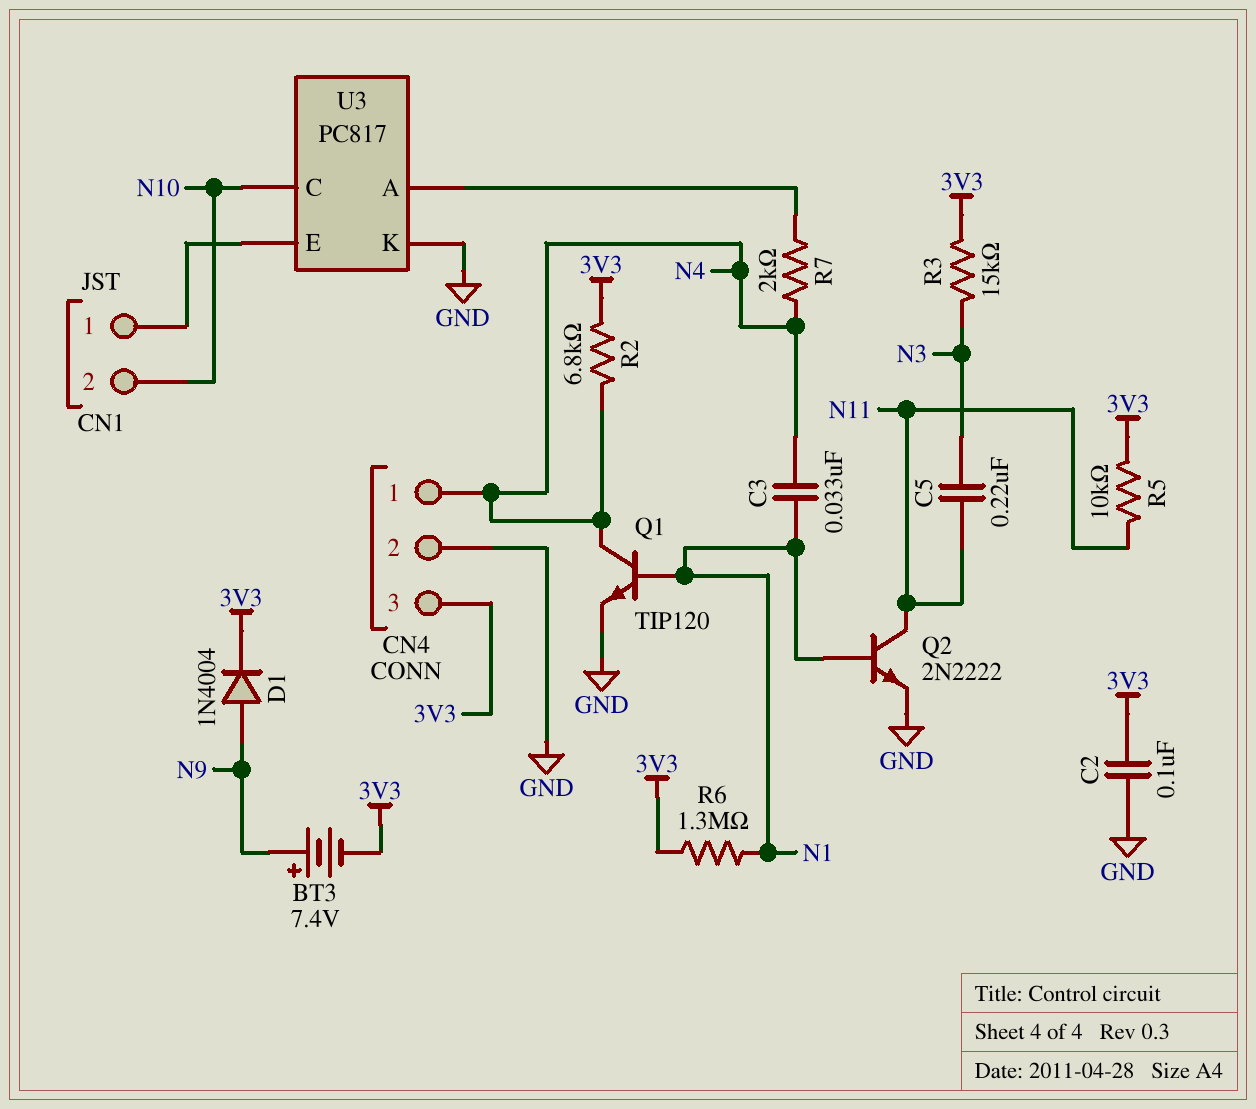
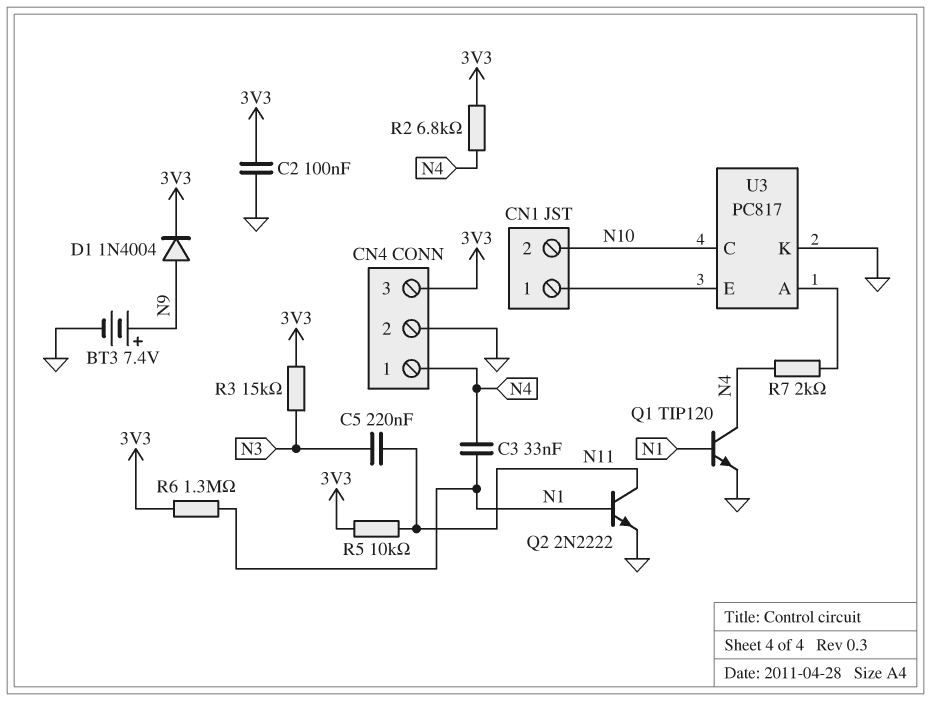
BT3: 7.4V (plus N9, minus 3V3) -> 7.4V (plus N9, minus GND)

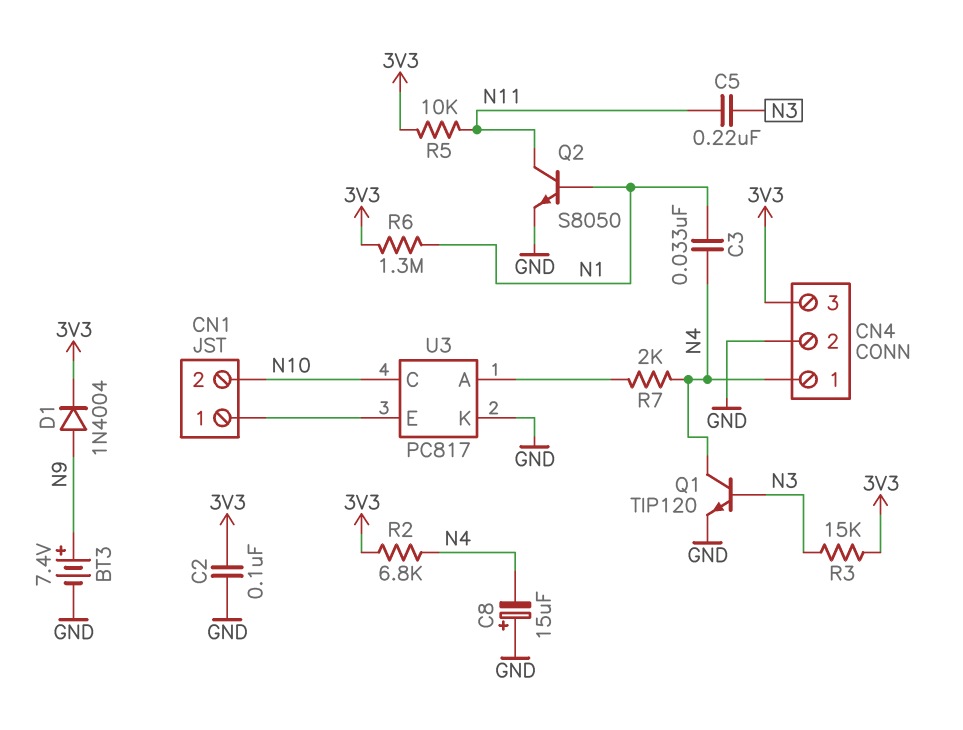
C8: none -> 15uF (plus GND, minus N4)
Q1: NPN TIP120 (B N1, C N4, E GND) -> NPN TIP120 (B N3, C N4, E GND)
Q2: NPN 2N2222 (B N1, C N11, E GND) -> NPN S8050 (B N1, C N11, E GND)

